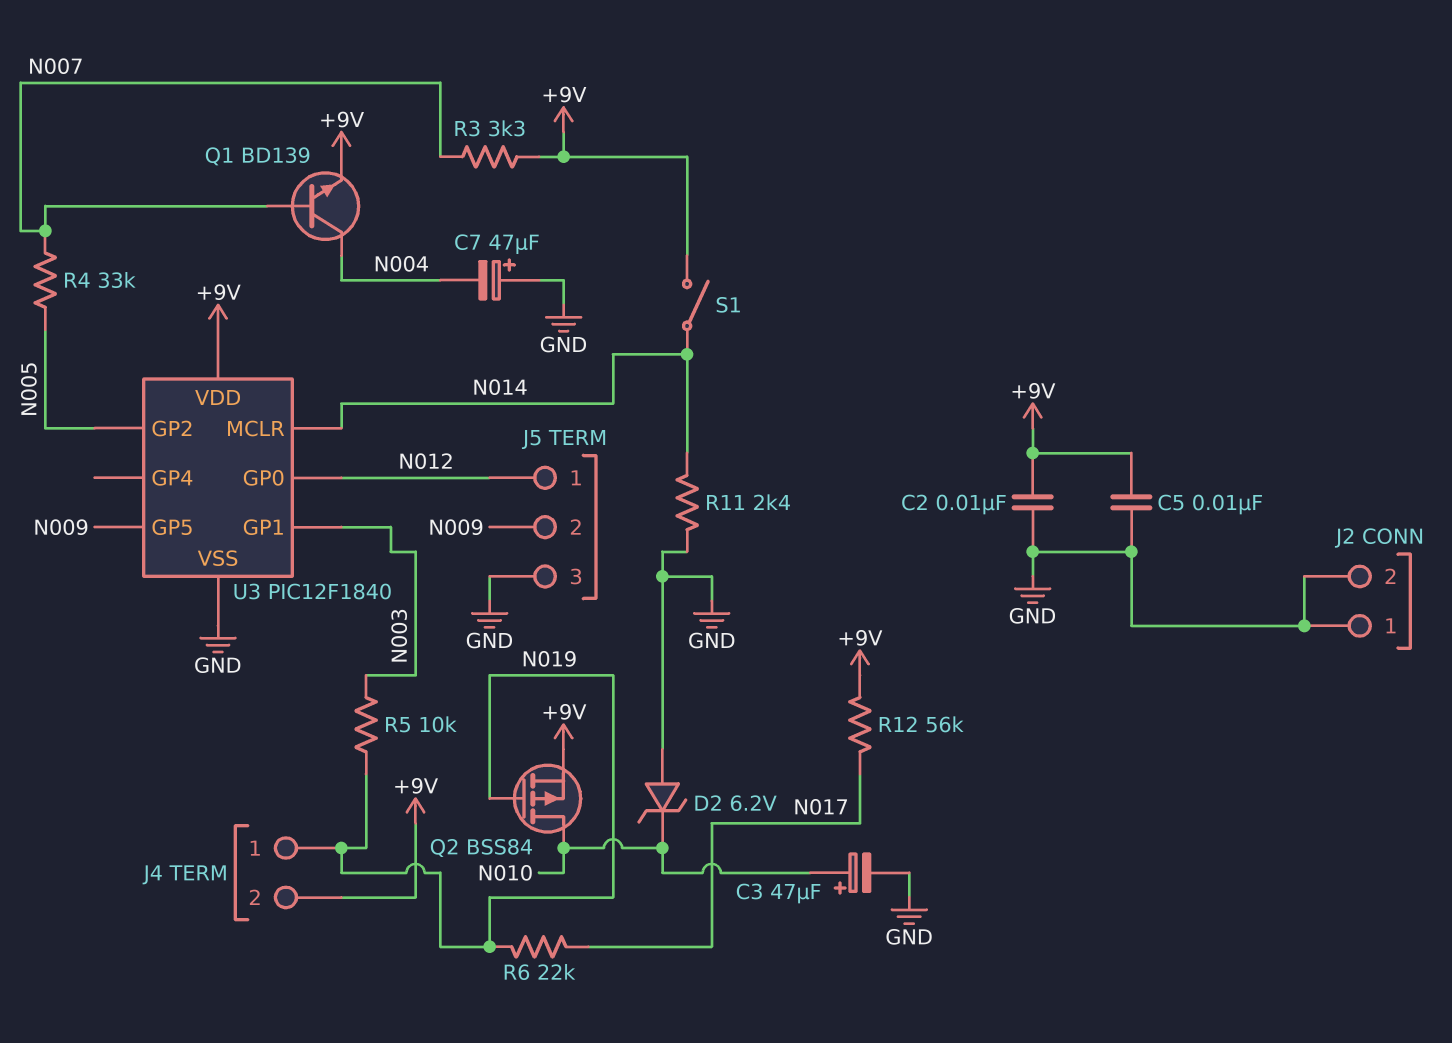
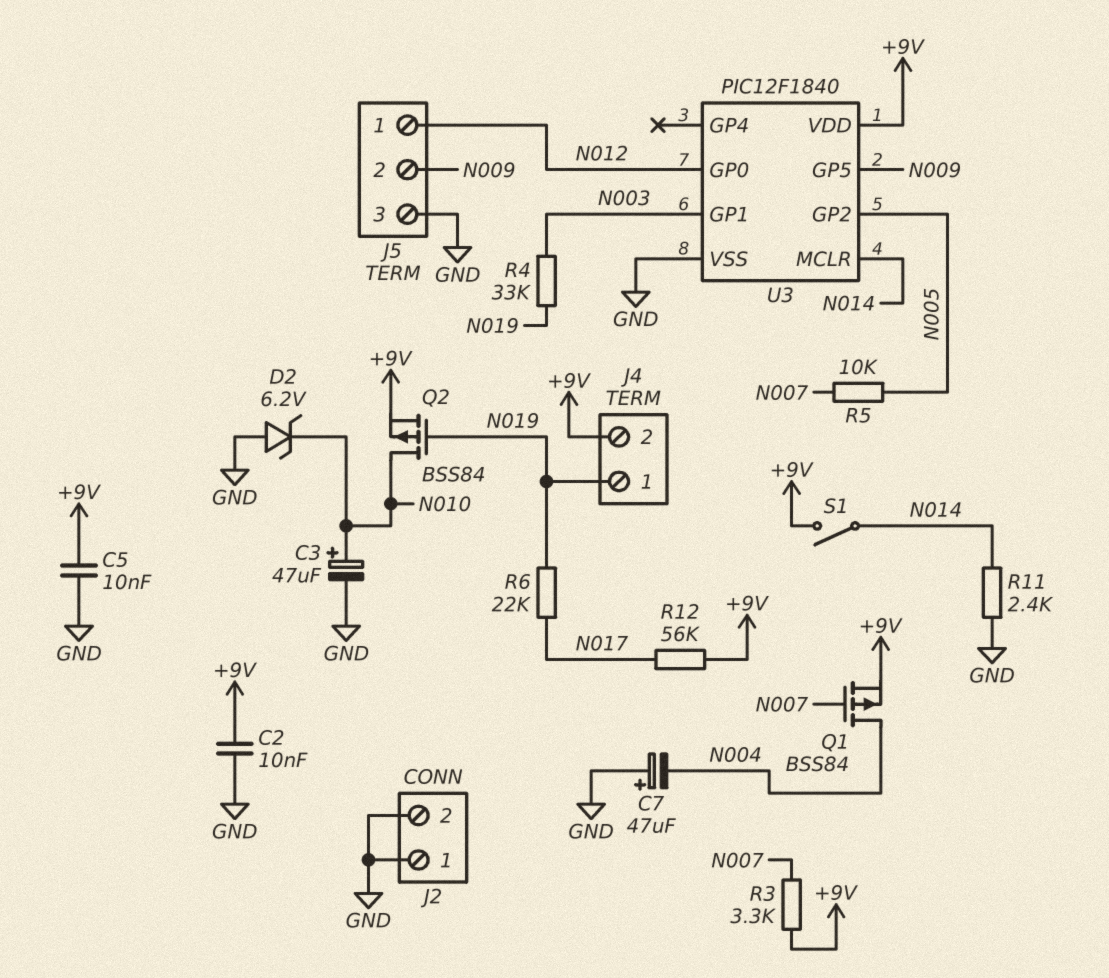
Q1: NPN BD139 (B N007, C N004, E +9V) -> PMOS BSS84 (G N007, D N004, S +9V)
R4: 33k (N005, N007) -> 33k (N003, N019)
R5: 10k (N003, N019) -> 10k (N005, N007)

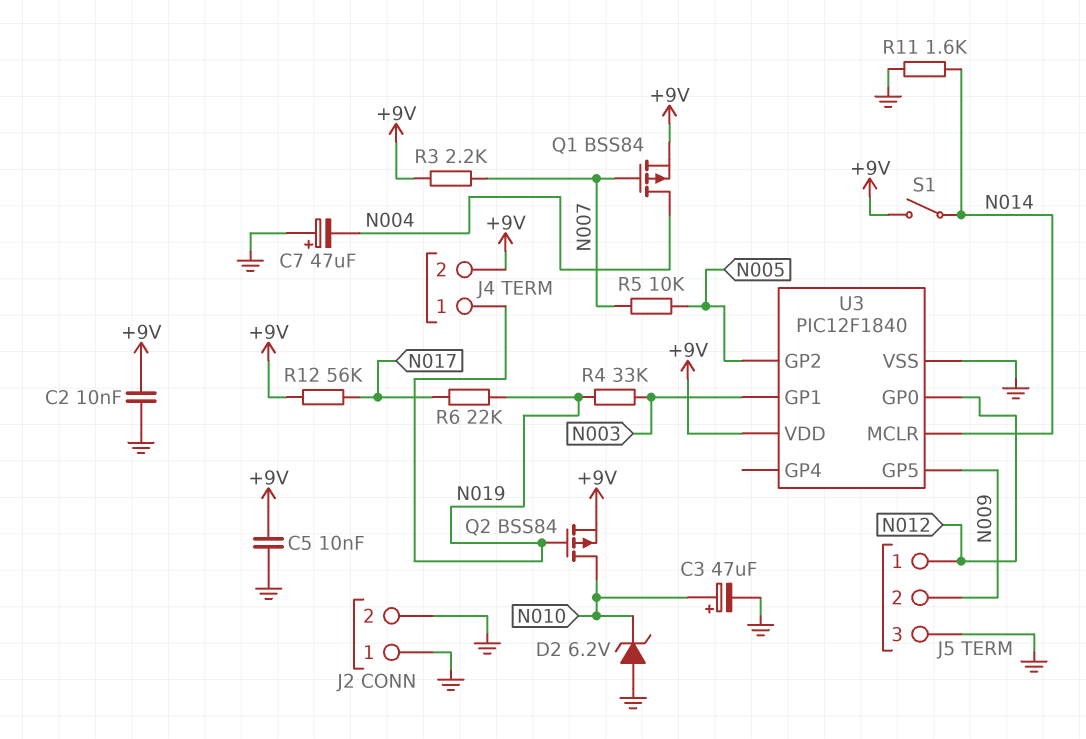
R3: 3.3k (+9V, N007) -> 2.2k (+9V, N007)
R11: 2.4k (GND, N014) -> 1.6k (GND, N014)

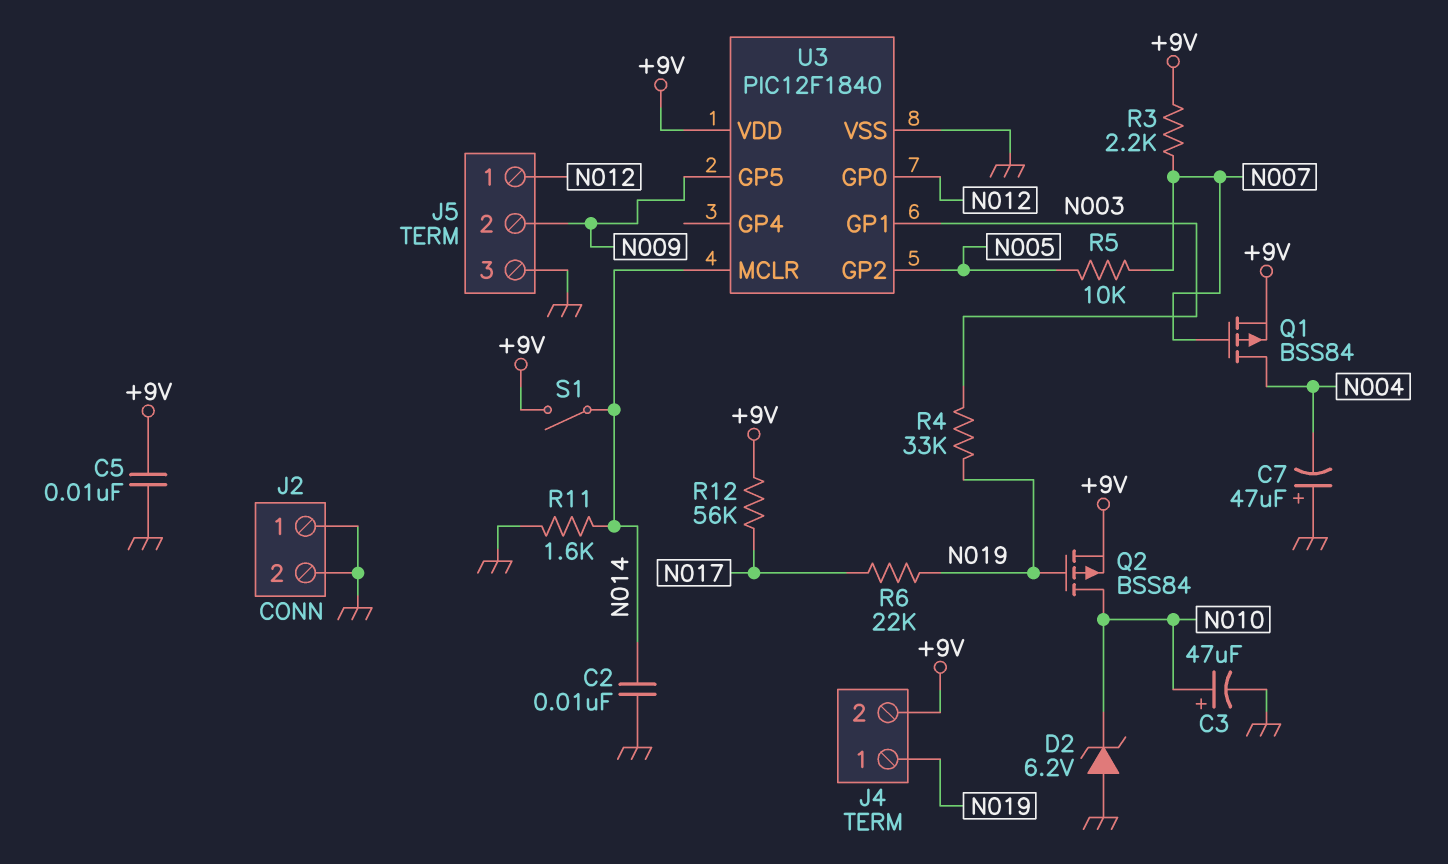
C2: 10nF (+9V, GND) -> 10nF (GND, N014)

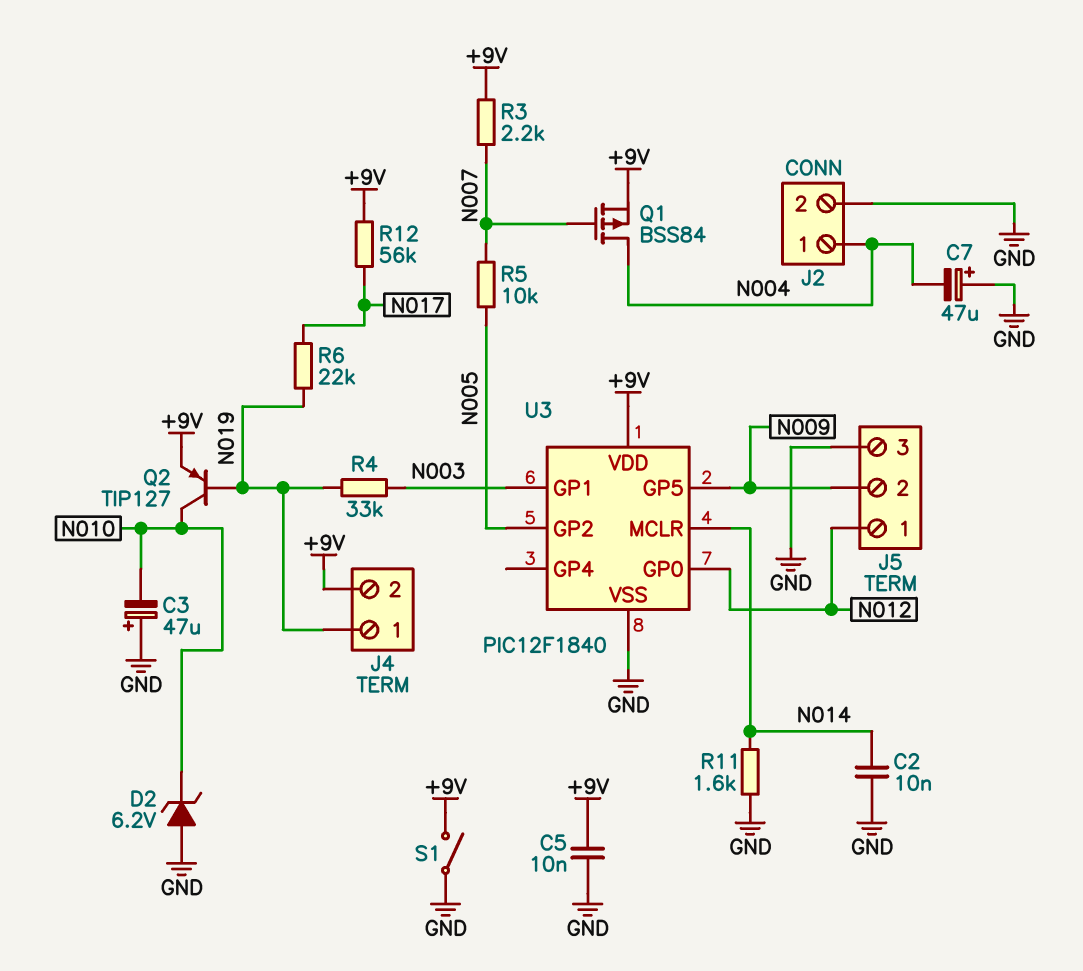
C3: 47uF (plus N010, minus GND) -> 47uF (plus GND, minus N010)
J2 pin 1: GND -> N004
Q2: PMOS BSS84 (G N019, D N010, S +9V) -> PNP TIP127 (B N019, C N010, E +9V)
S1: switch (+9V, N014) -> switch (+9V, GND)

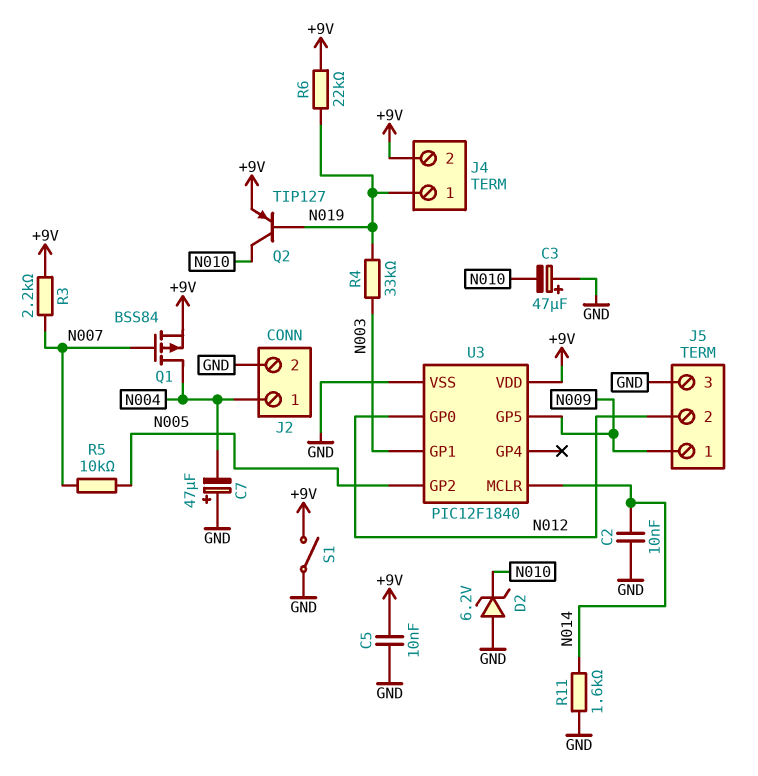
J5 pin 1: N012 -> N009
J5 pin 2: N009 -> N012
R6: 22k (N017, N019) -> 22k (+9V, N019)
R12: 56k (+9V, N017) -> none

